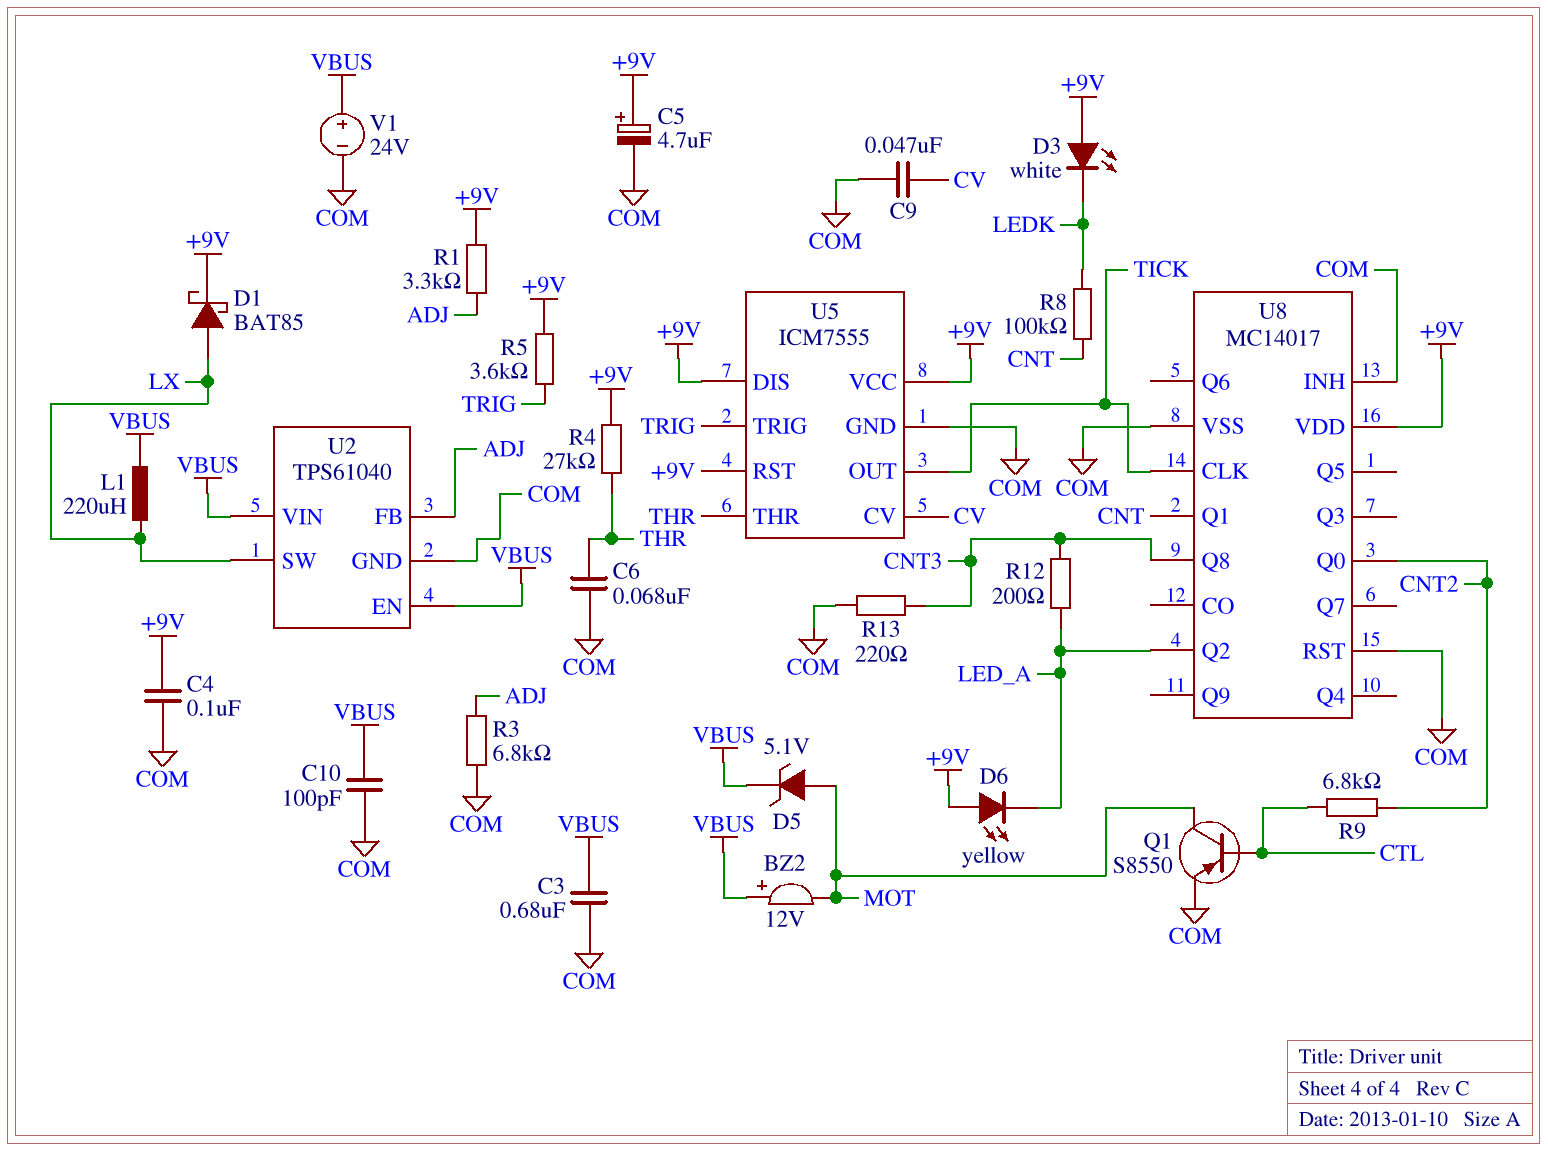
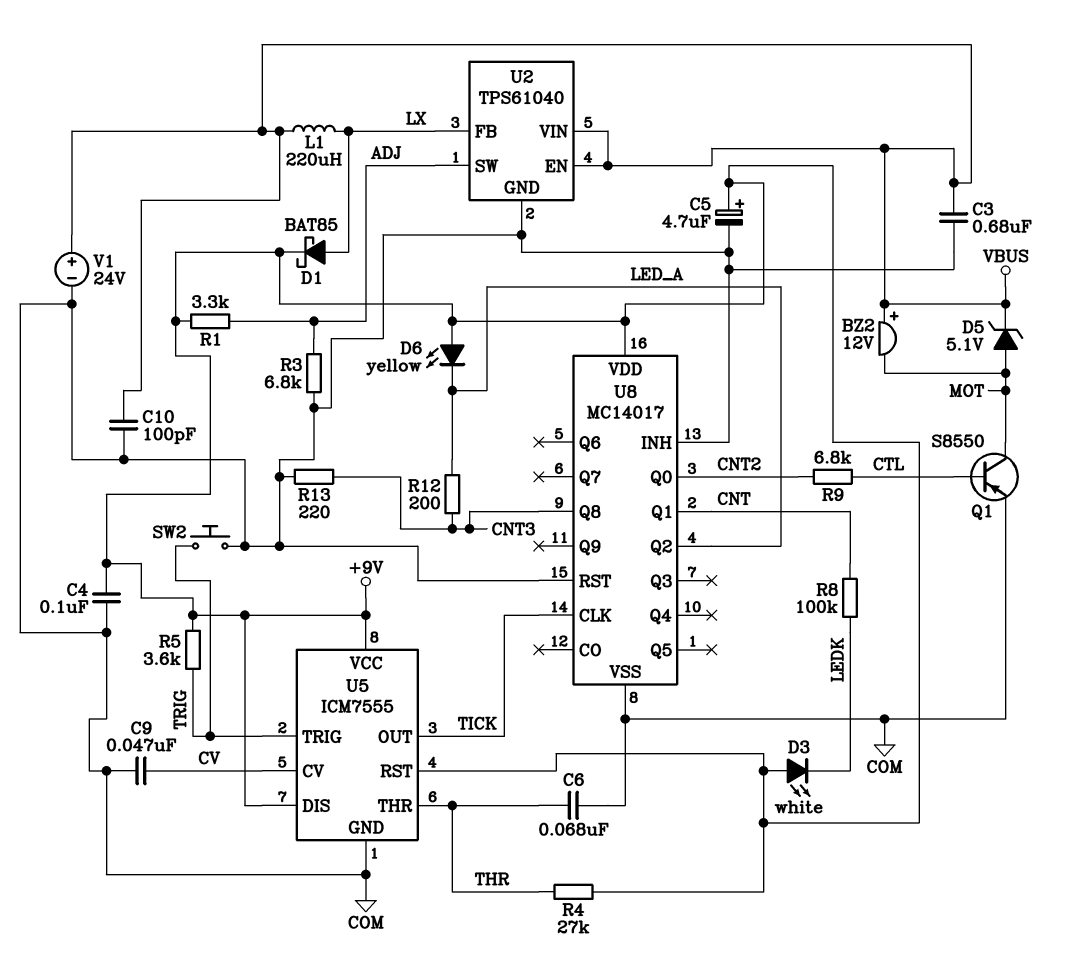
SW2: none -> button (COM, TRIG)
U2 pin FB: ADJ -> LX
U2 pin SW: LX -> ADJ

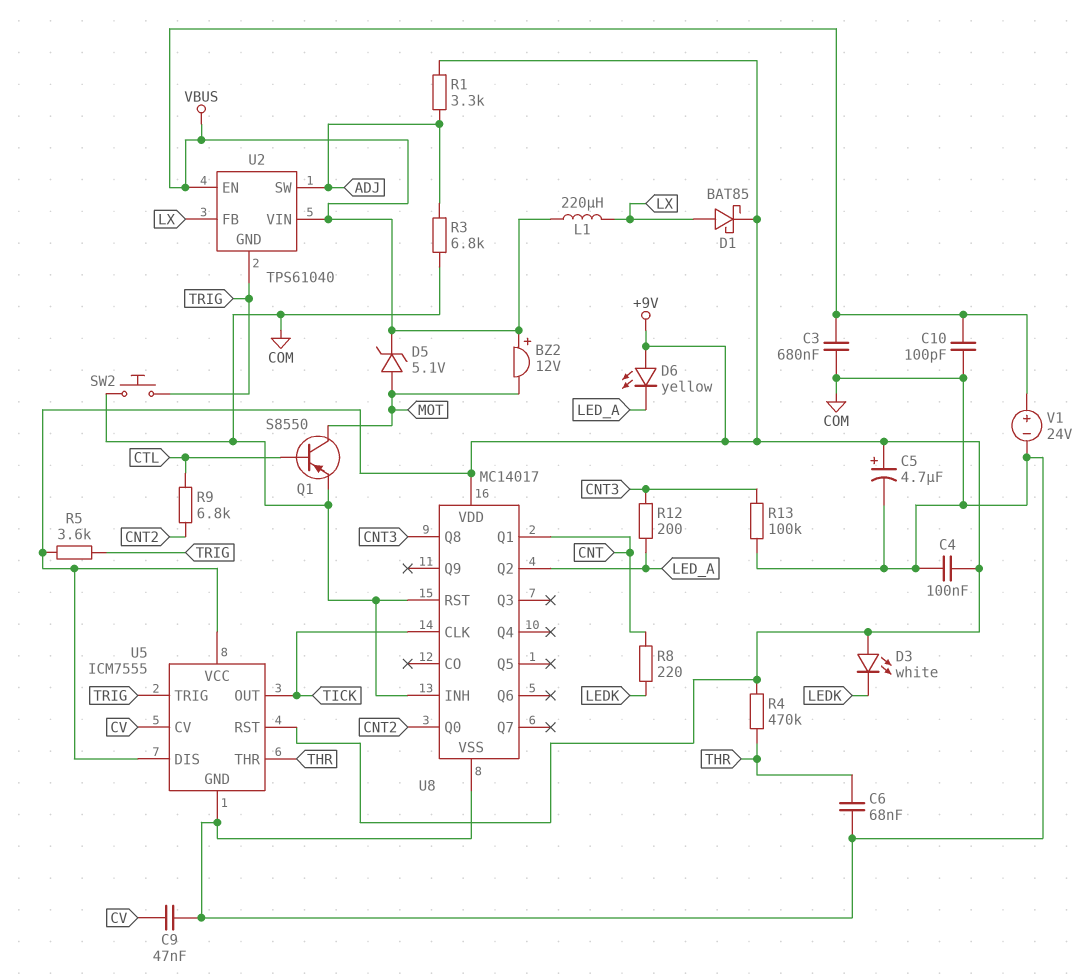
R4: 27k (+9V, THR) -> 470k (+9V, THR)
R8: 100k (CNT, LEDK) -> 220 (CNT, LEDK)
R13: 220 (CNT3, COM) -> 100k (CNT3, COM)
U2 pin GND: COM -> TRIG

